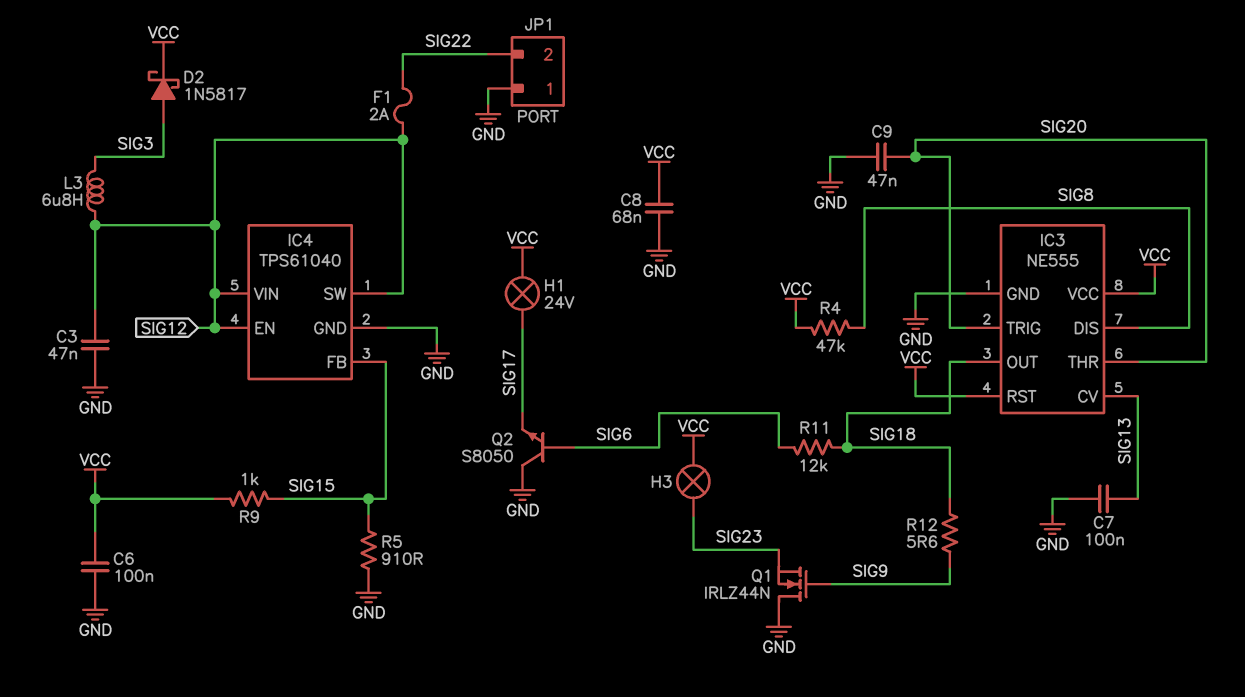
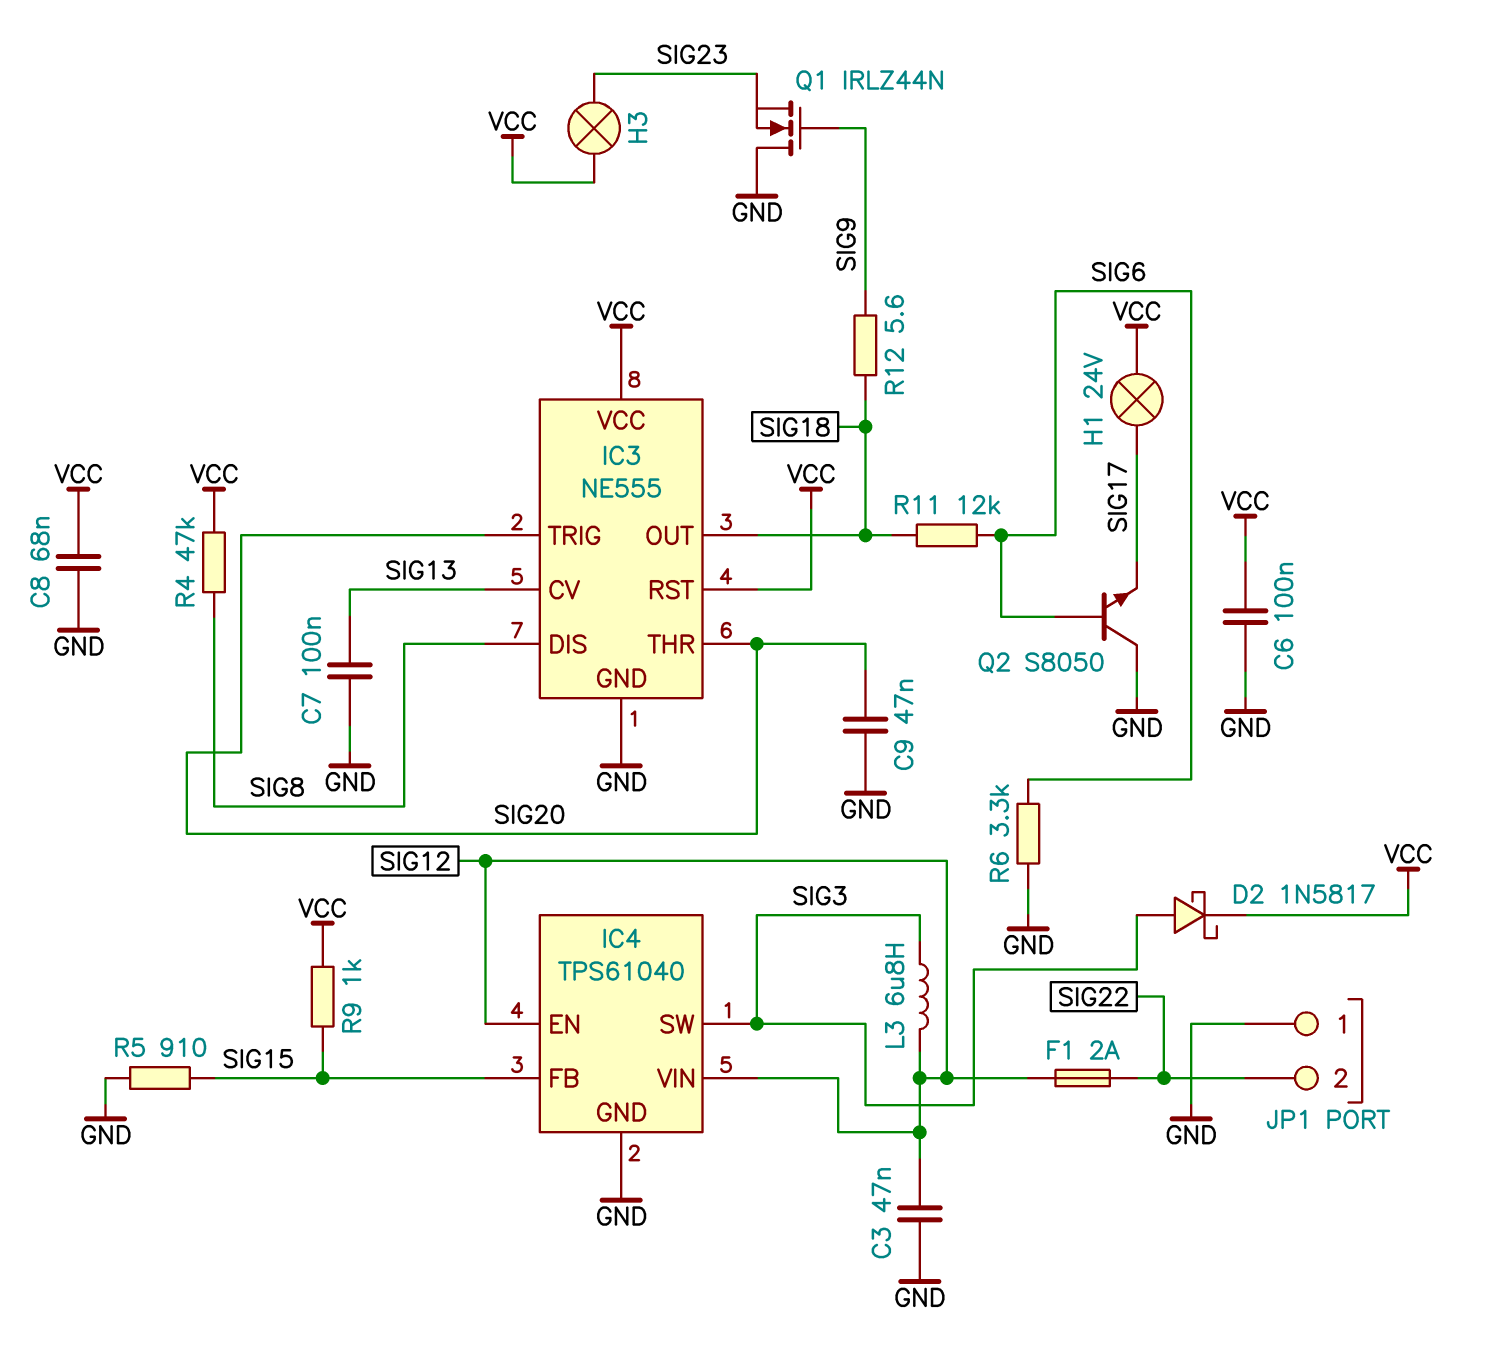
IC4 pin SW: SIG12 -> SIG3
R6: none -> 3.3k (GND, SIG6)

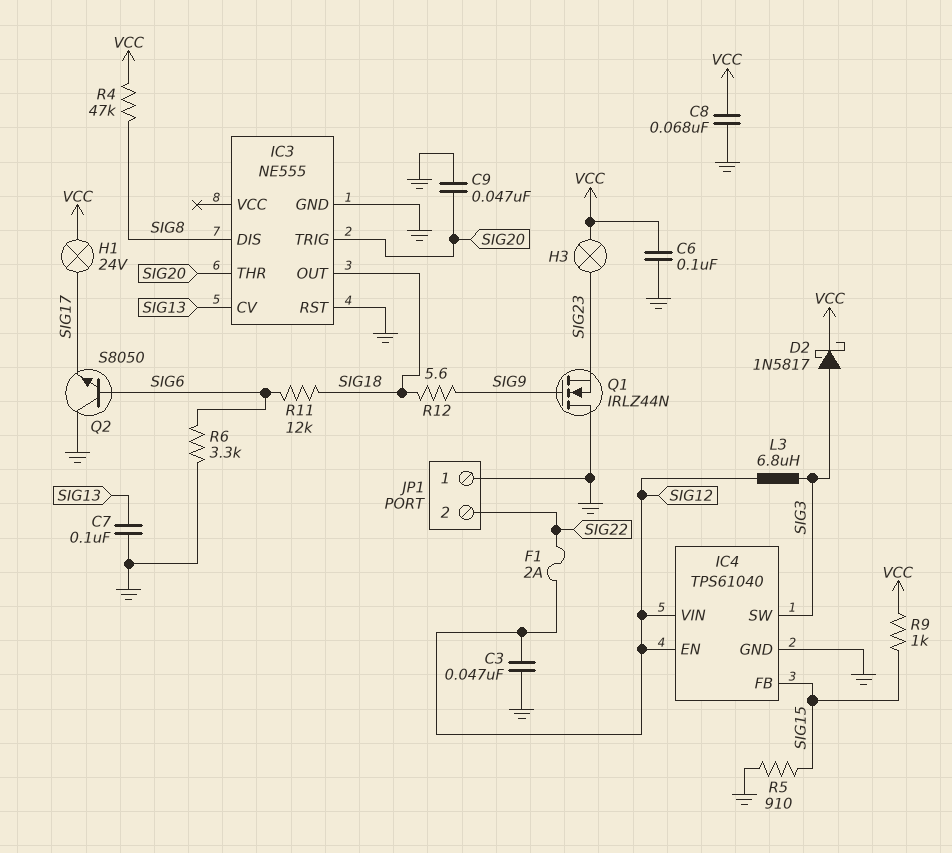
IC3 pin RST: VCC -> GND
IC3 pin VCC: VCC -> none

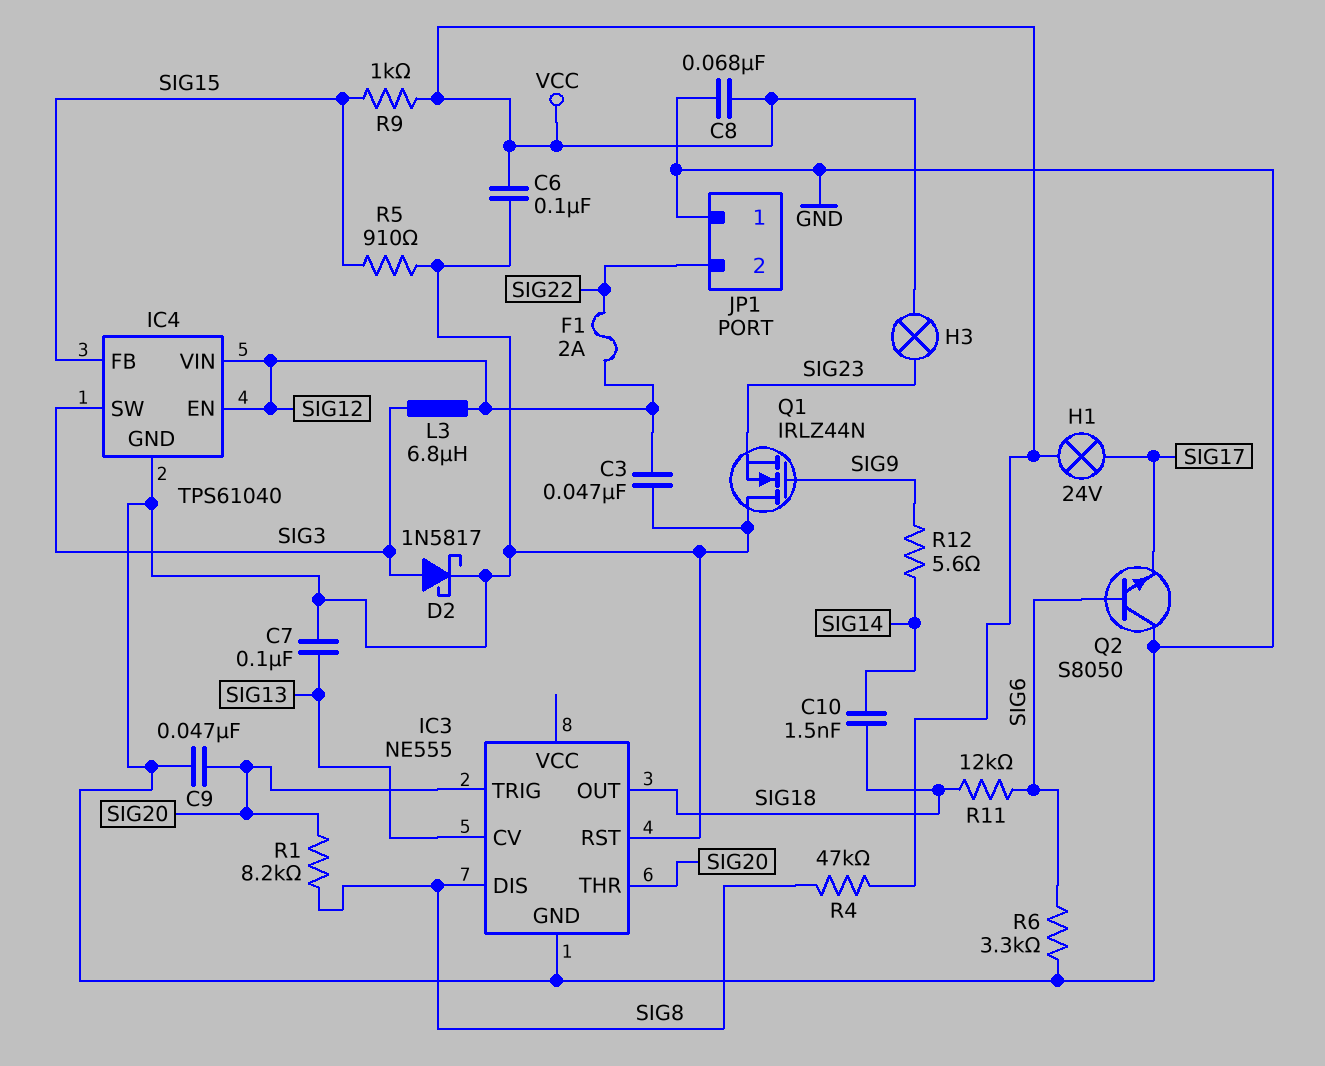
C10: none -> 1.5nF (SIG14, SIG18)
D2: schottky 1N5817 (A SIG3, K VCC) -> schottky 1N5817 (A SIG3, K GND)
R1: none -> 8.2k (SIG8, SIG20)
R12: 5.6 (SIG9, SIG18) -> 5.6 (SIG9, SIG14)

